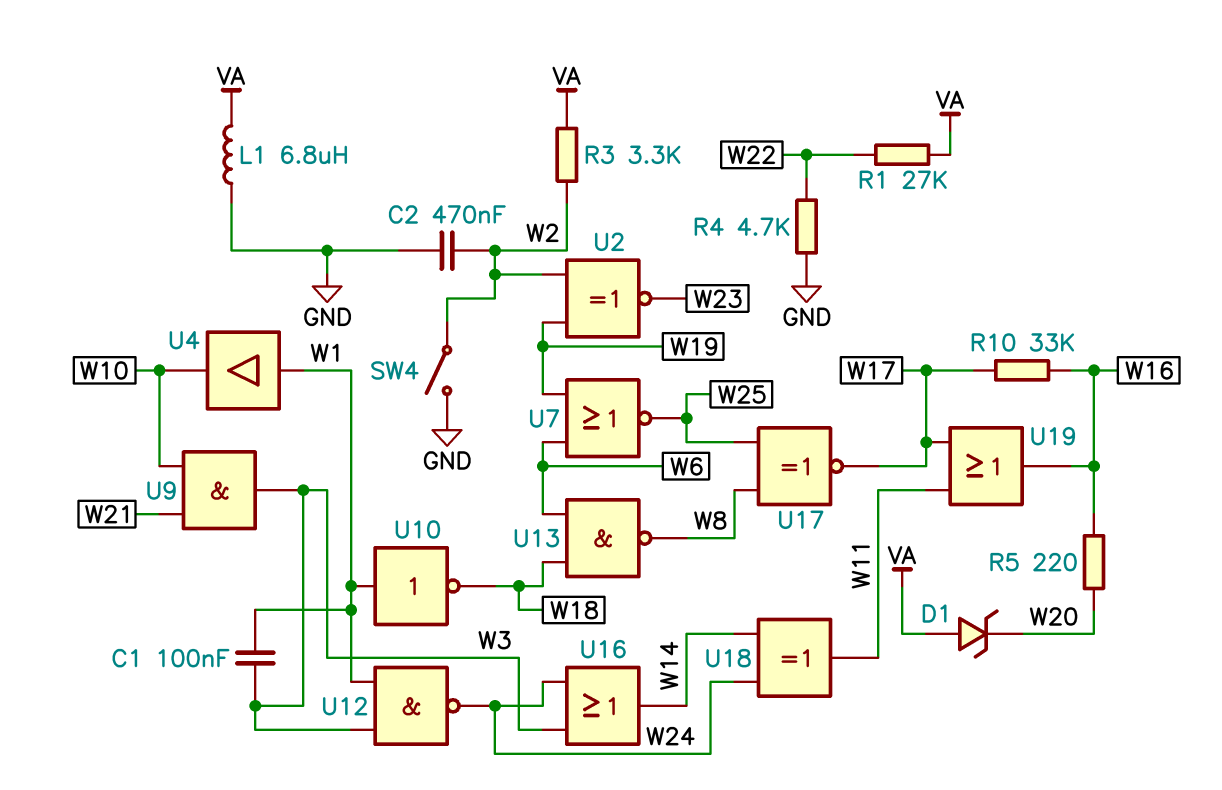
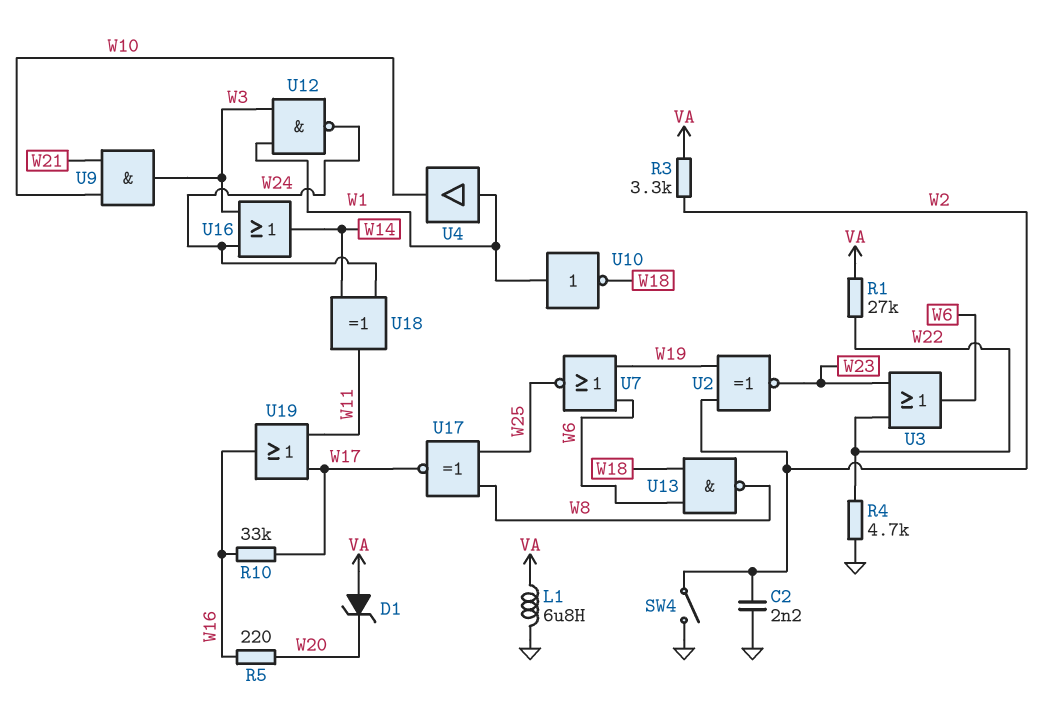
C1: 100nF (W1, W3) -> none
C2: 470nF (GND, W2) -> 2.2nF (GND, W2)
U3: none -> OR (in W22, in W23, out W6)

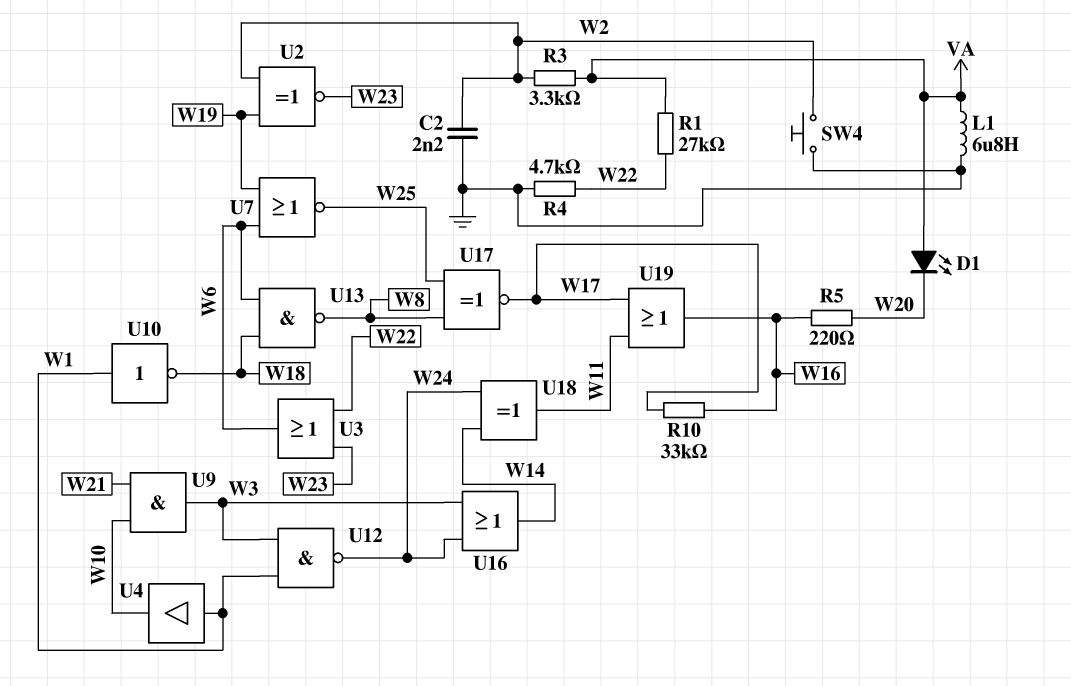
D1: zener (A VA, K W20) -> LED (A VA, K W20)
SW4: switch (GND, W2) -> button (GND, W2)

